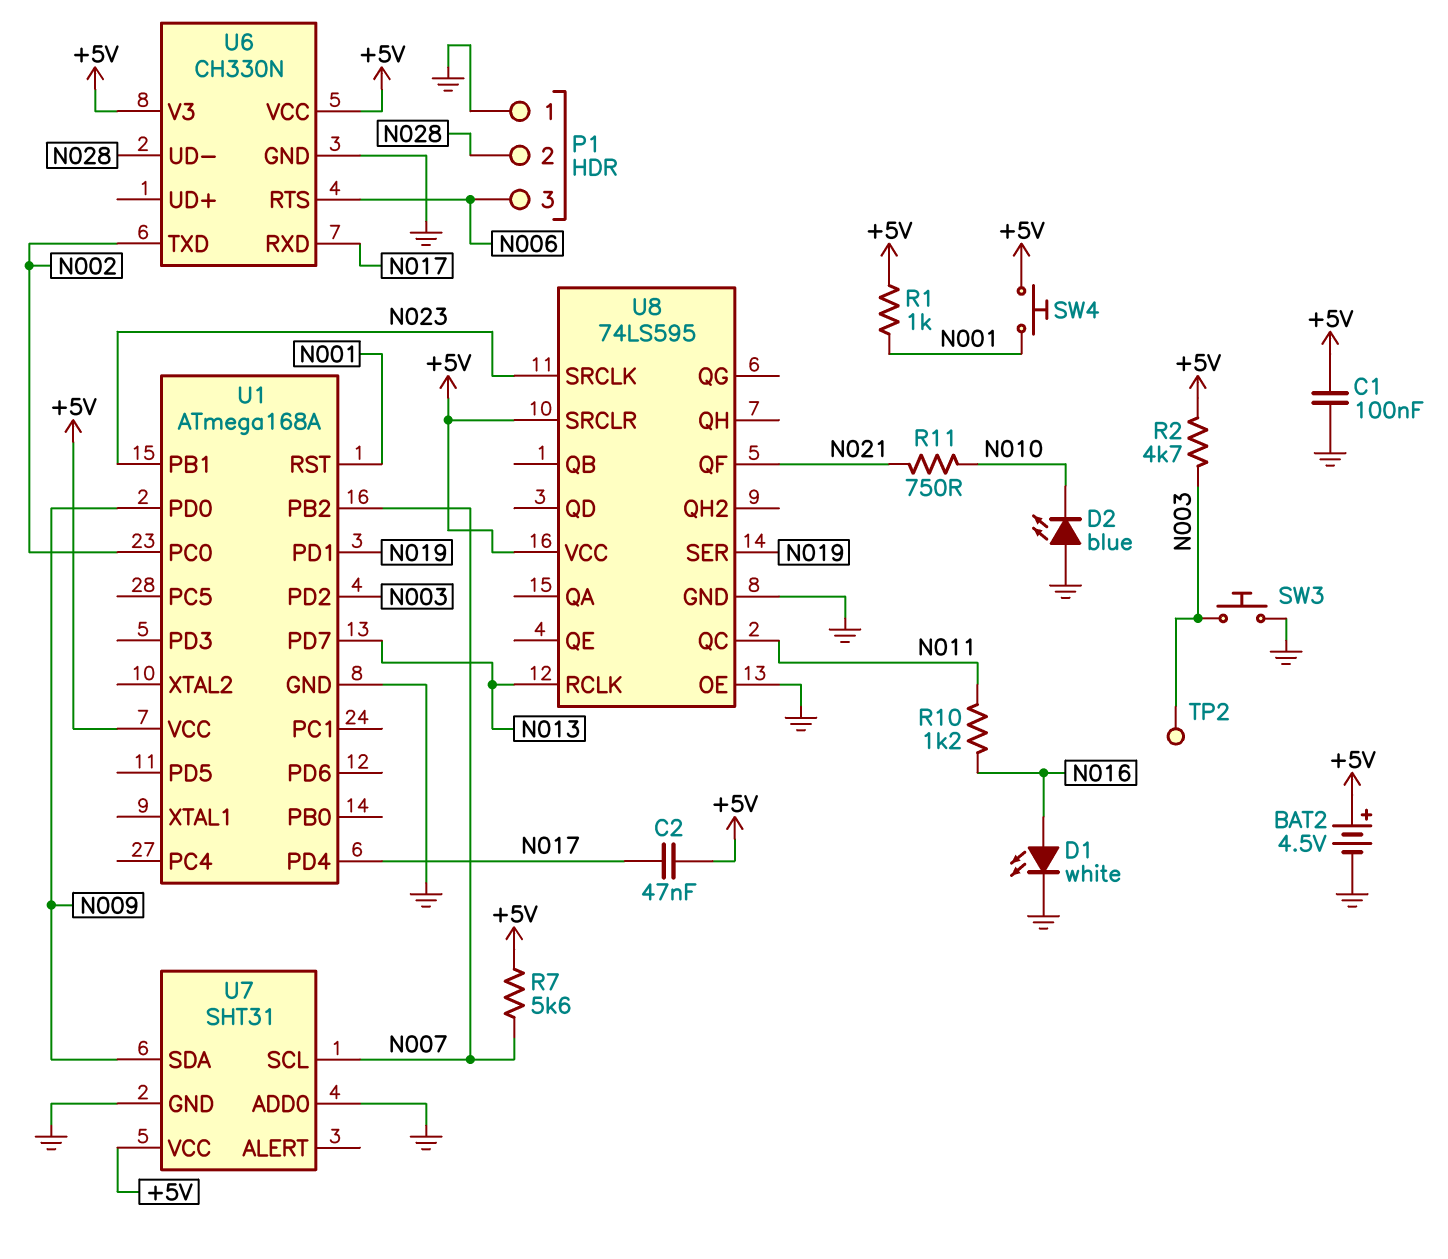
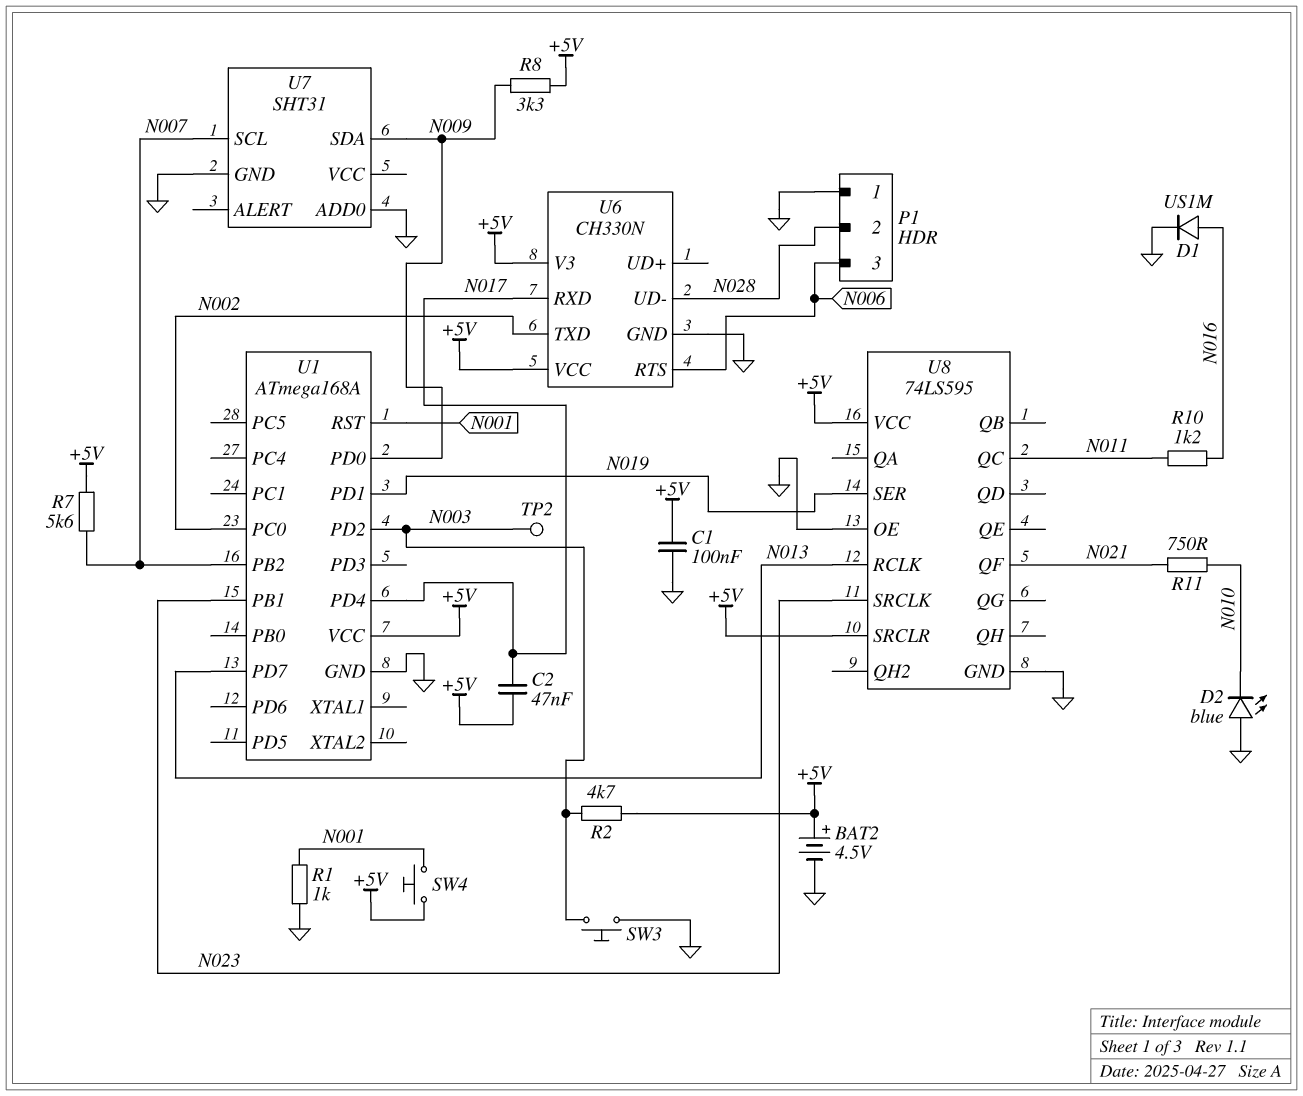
D1: LED white (A N016, K GND) -> diode US1M (A N016, K GND)
R1: 1k (+5V, N001) -> 1k (GND, N001)
R8: none -> 3.3k (+5V, N009)
U7 pin VCC: +5V -> none

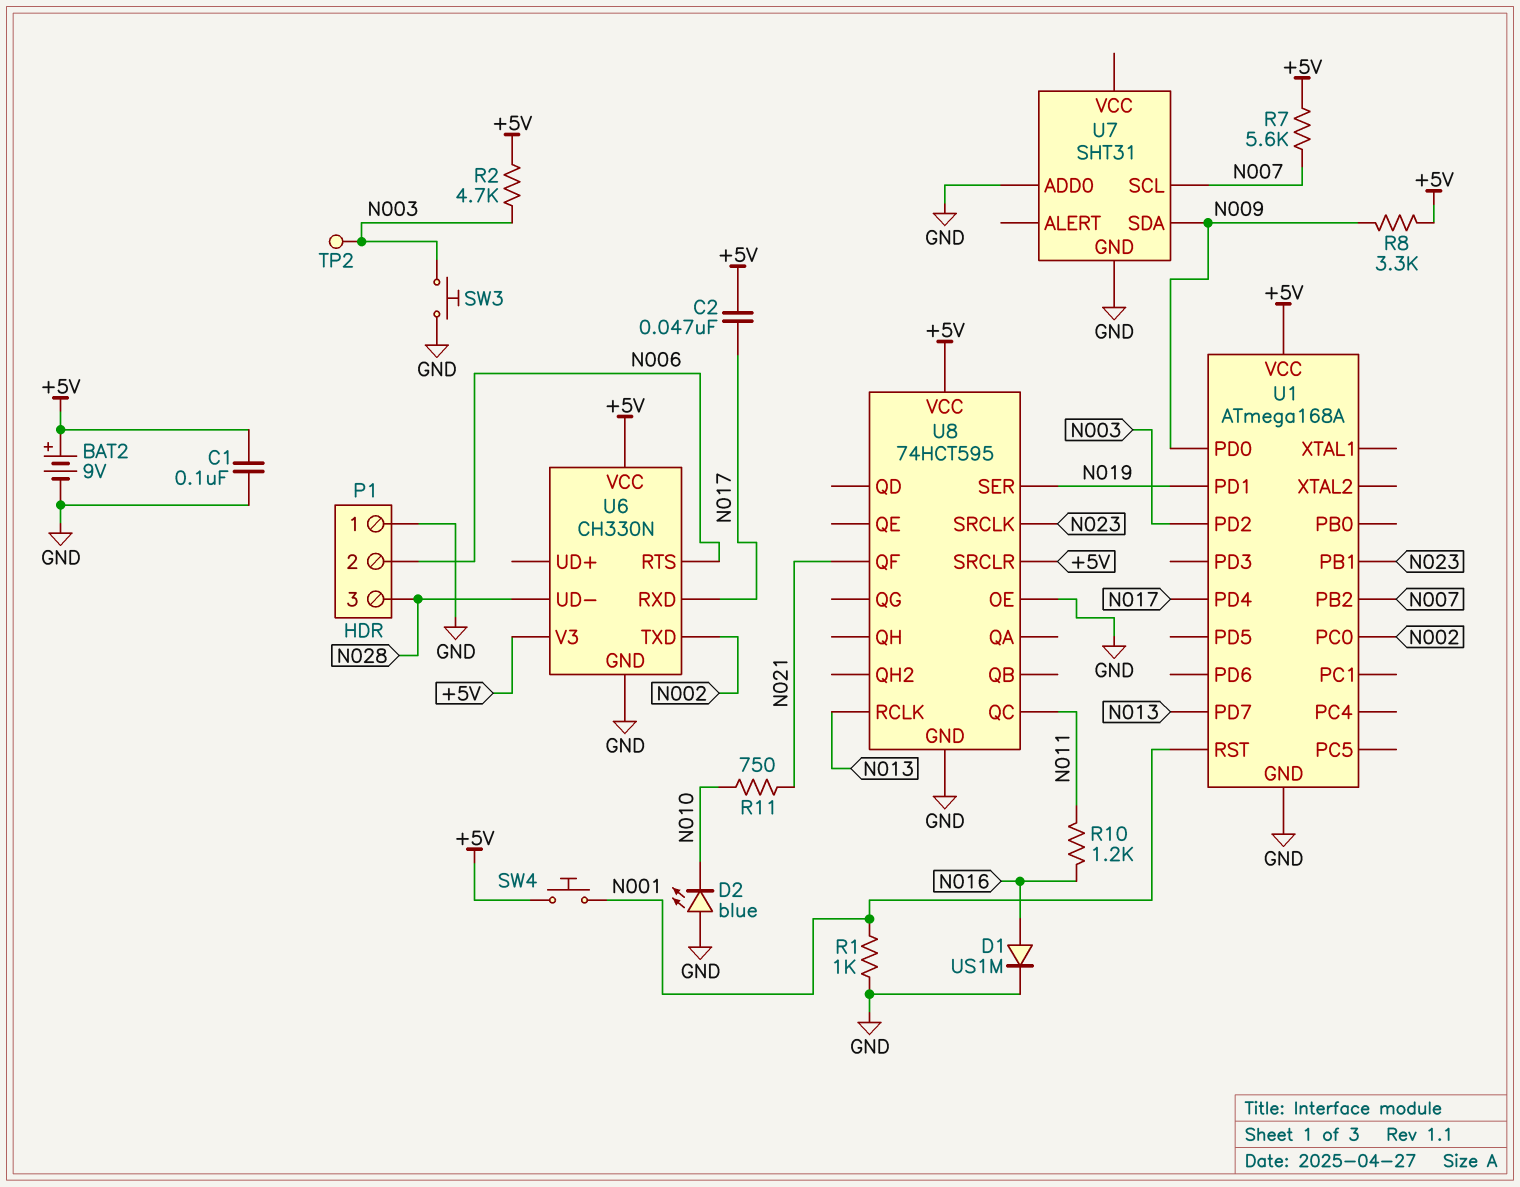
BAT2: 4.5V (plus +5V, minus GND) -> 9V (plus +5V, minus GND)
P1 pin 2: N028 -> N006
P1 pin 3: N006 -> N028
U8: 74LS595 -> 74HCT595

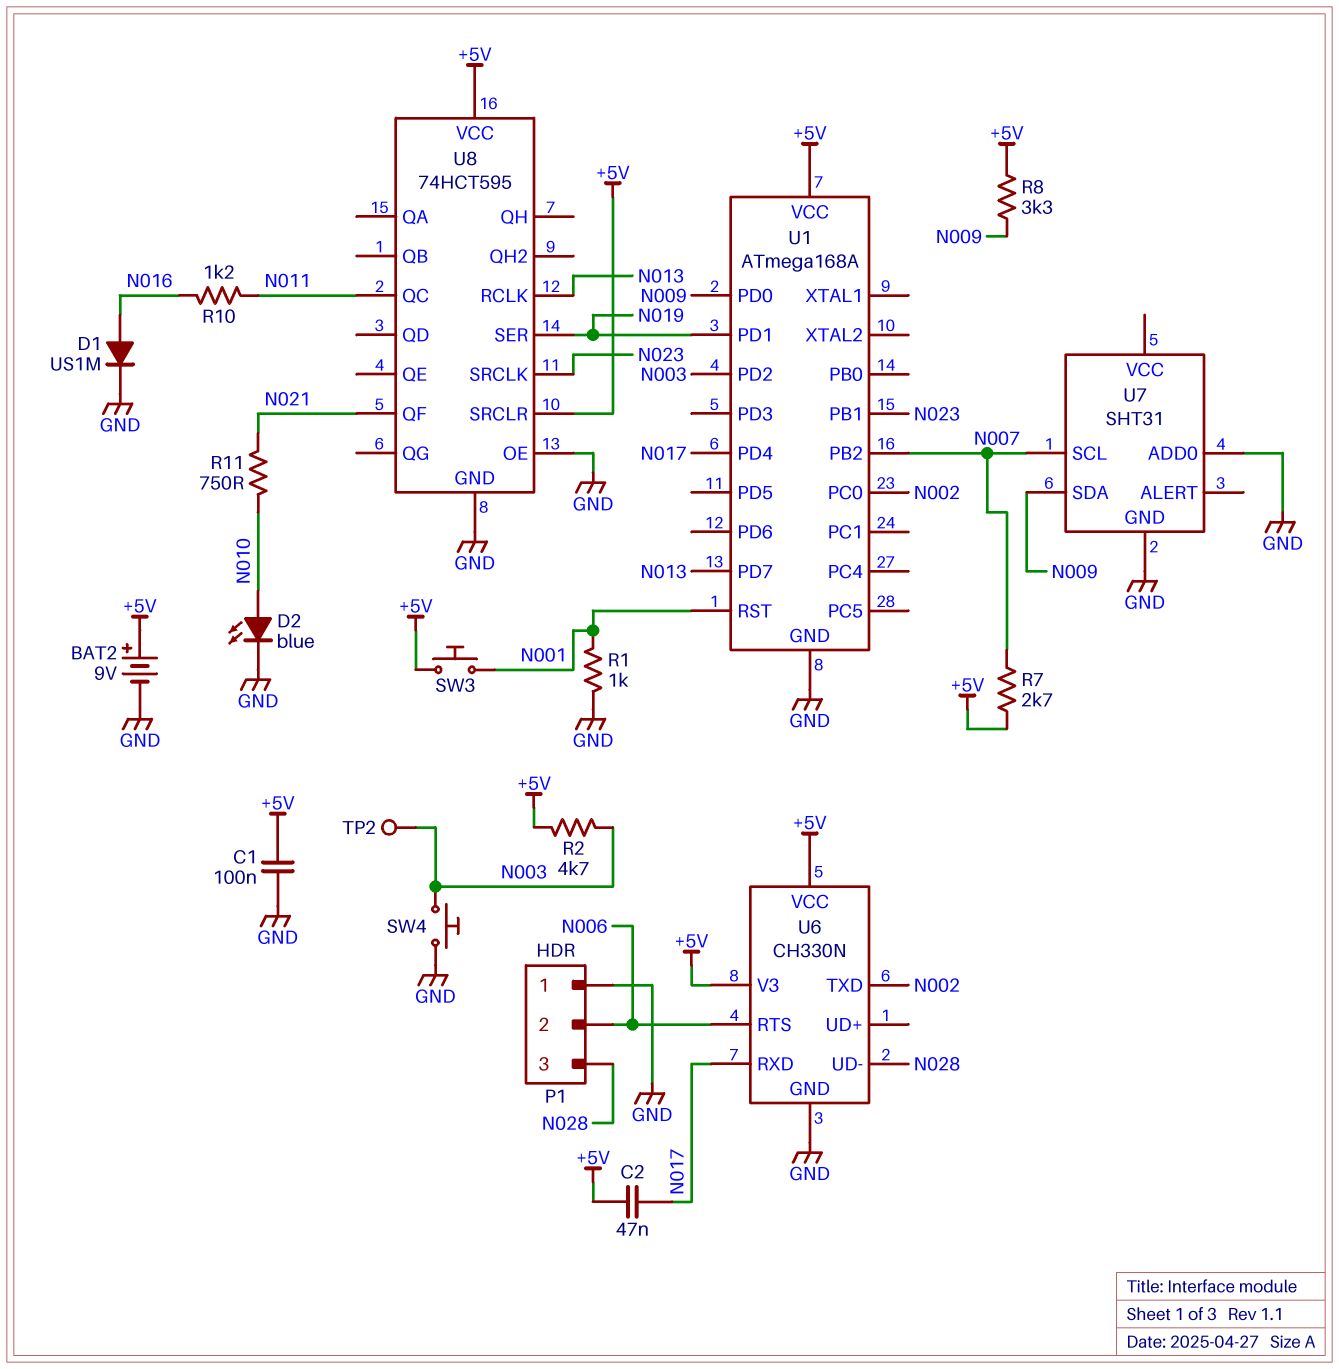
D2: LED blue (A GND, K N010) -> LED blue (A N010, K GND)
R7: 5.6k (+5V, N007) -> 2.7k (+5V, N007)
SW3: button (GND, N003) -> button (+5V, N001)
SW4: button (+5V, N001) -> button (GND, N003)

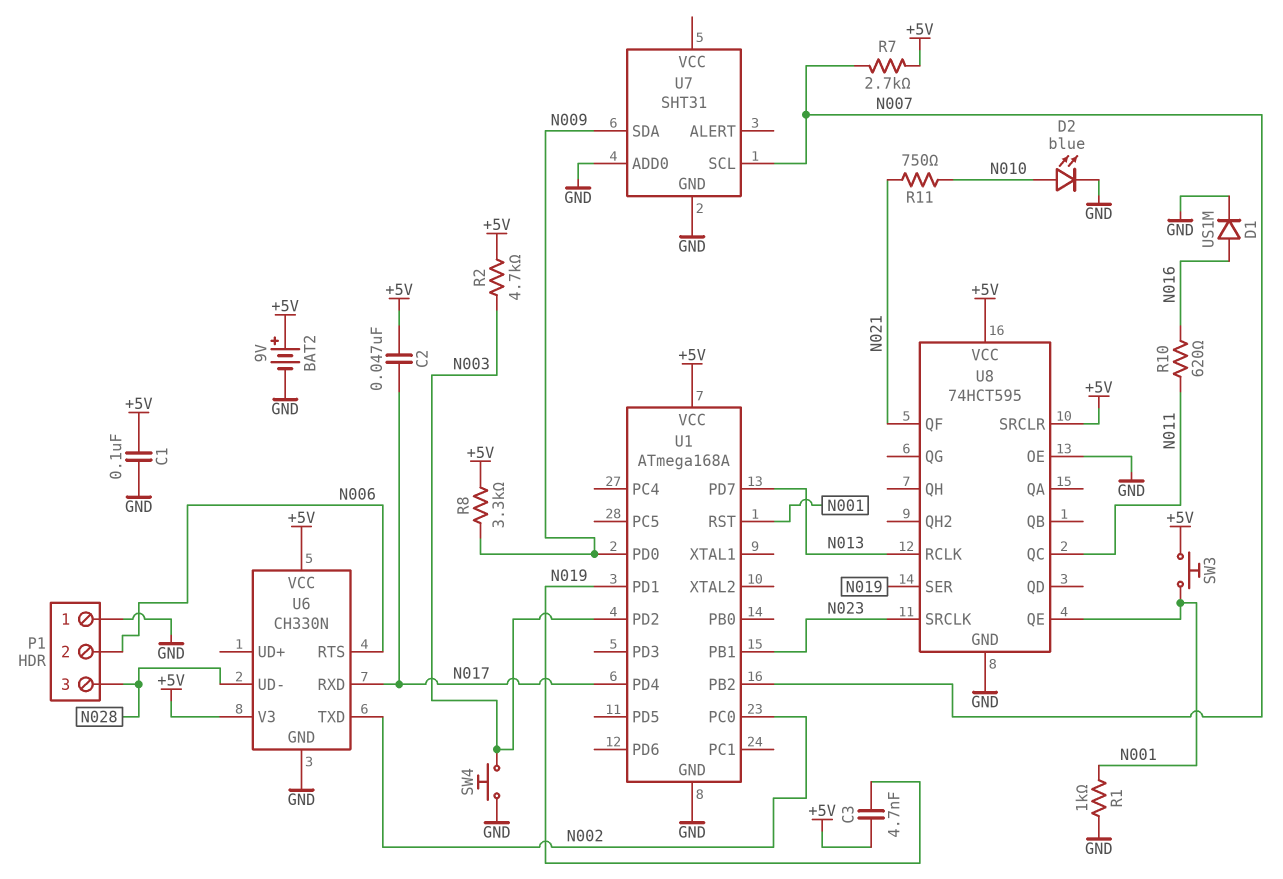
C3: none -> 4.7nF (+5V, N019)
R10: 1.2k (N011, N016) -> 620 (N011, N016)
TP2: test point (N003) -> none
U8 pin QE: none -> N001

